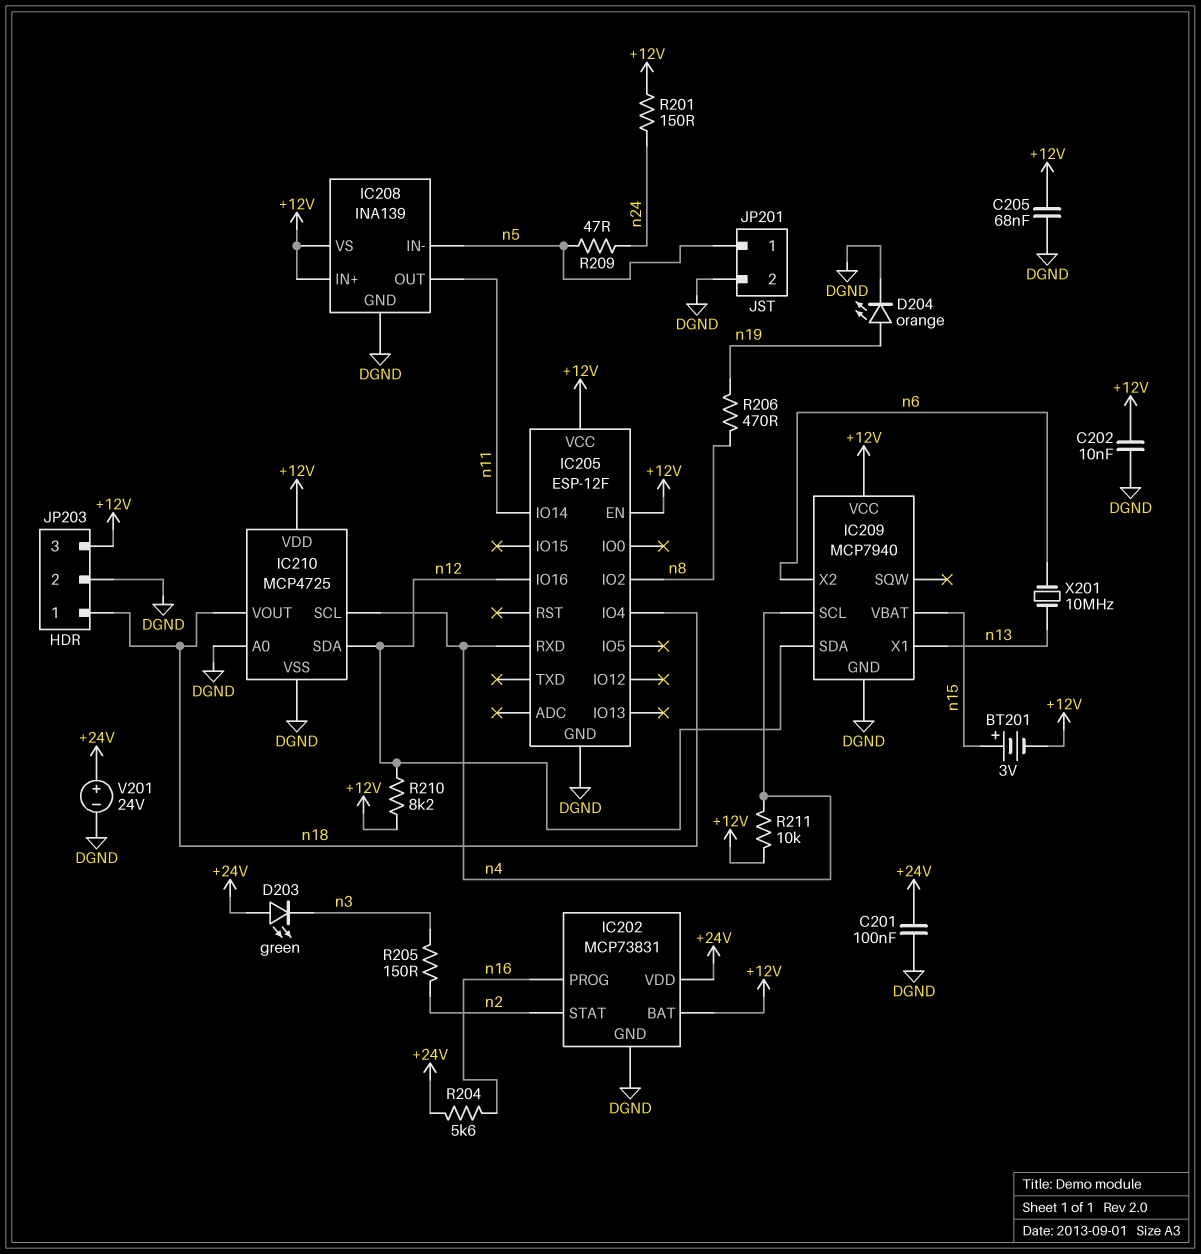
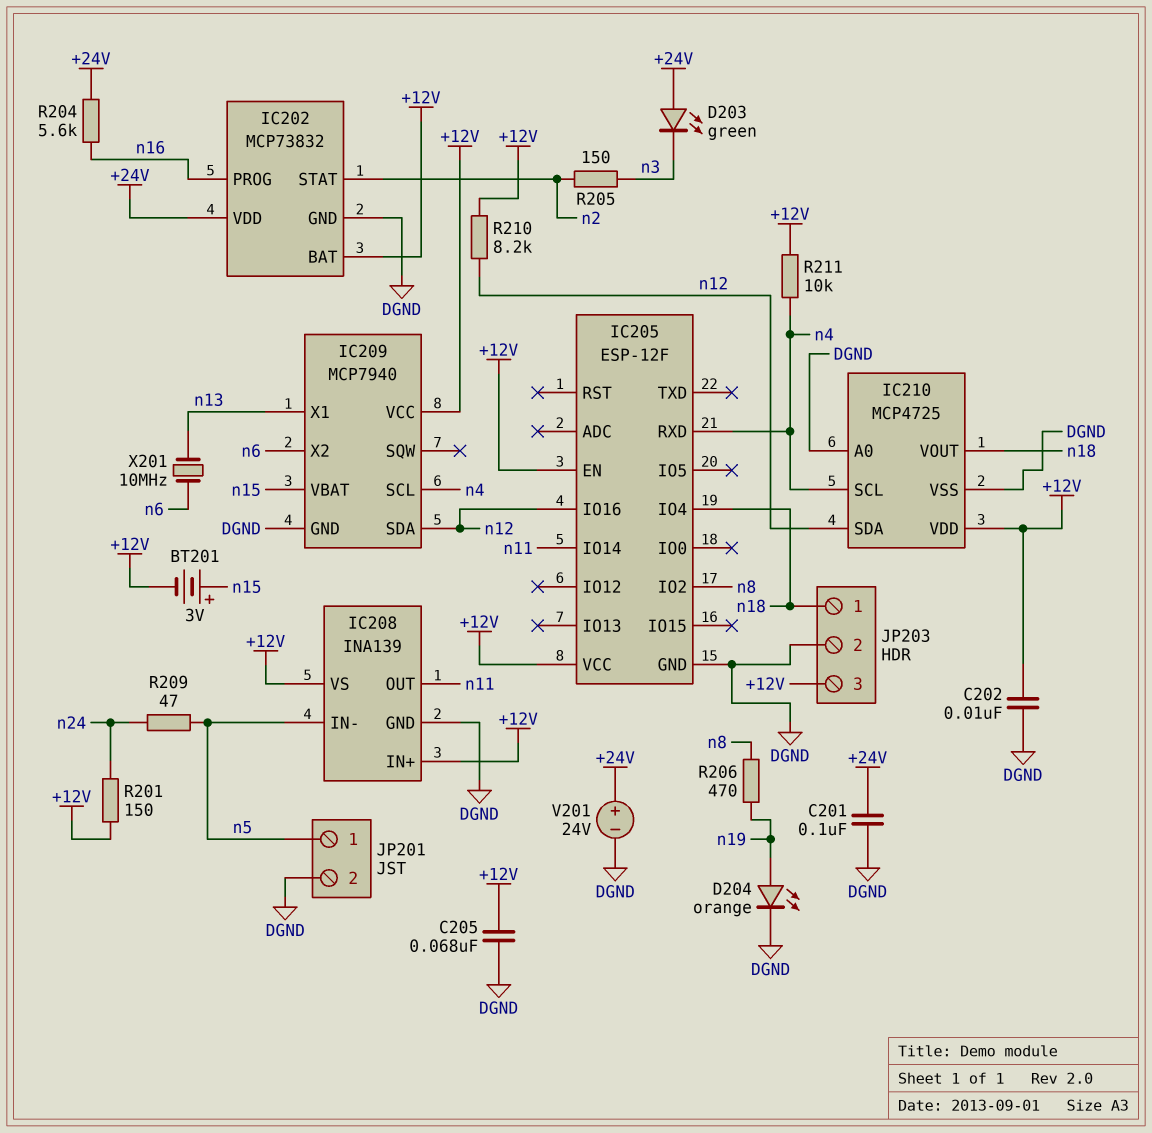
IC202: MCP73831 -> MCP73832

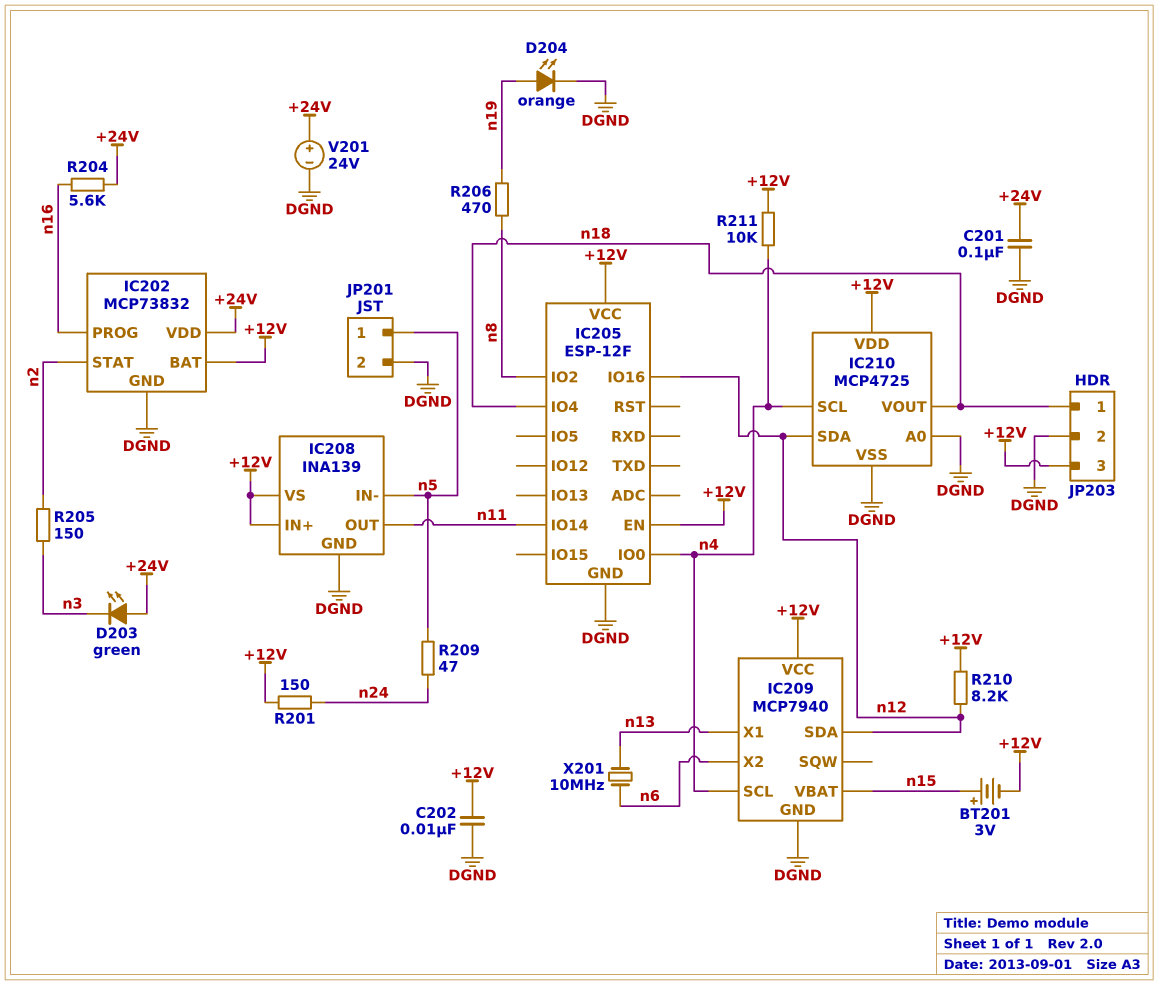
C205: 68nF (+12V, DGND) -> none
IC205 pin IO0: none -> n4
IC205 pin RXD: n4 -> none

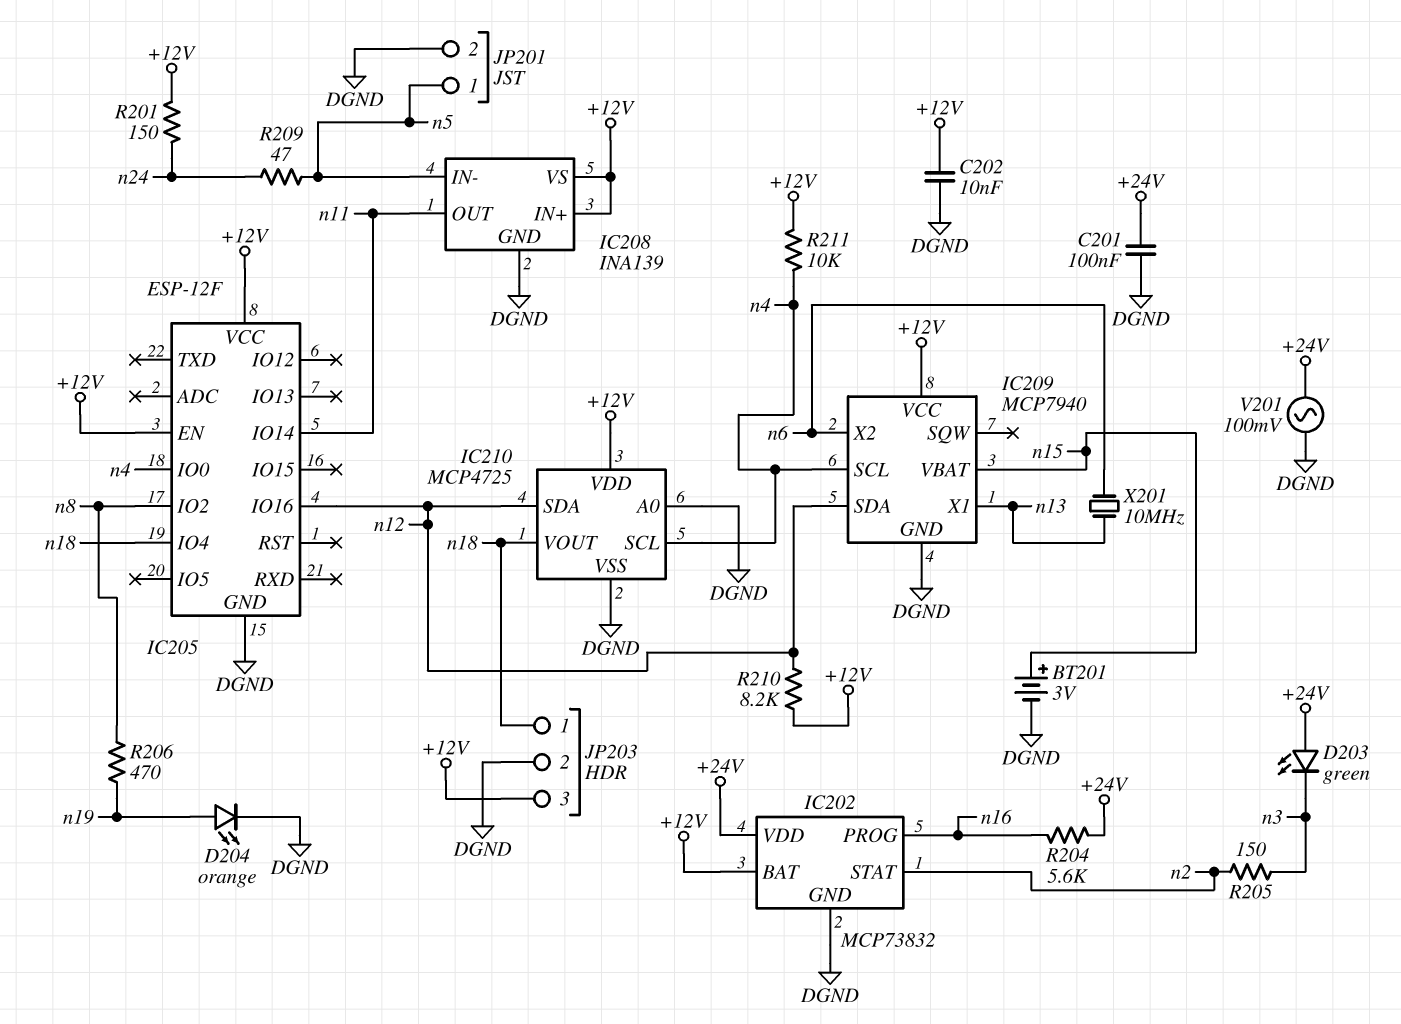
BT201: 3V (plus n15, minus +12V) -> 3V (plus n15, minus DGND)
V201: 24V (plus +24V, minus DGND) -> AC 100mV (+24V, DGND)

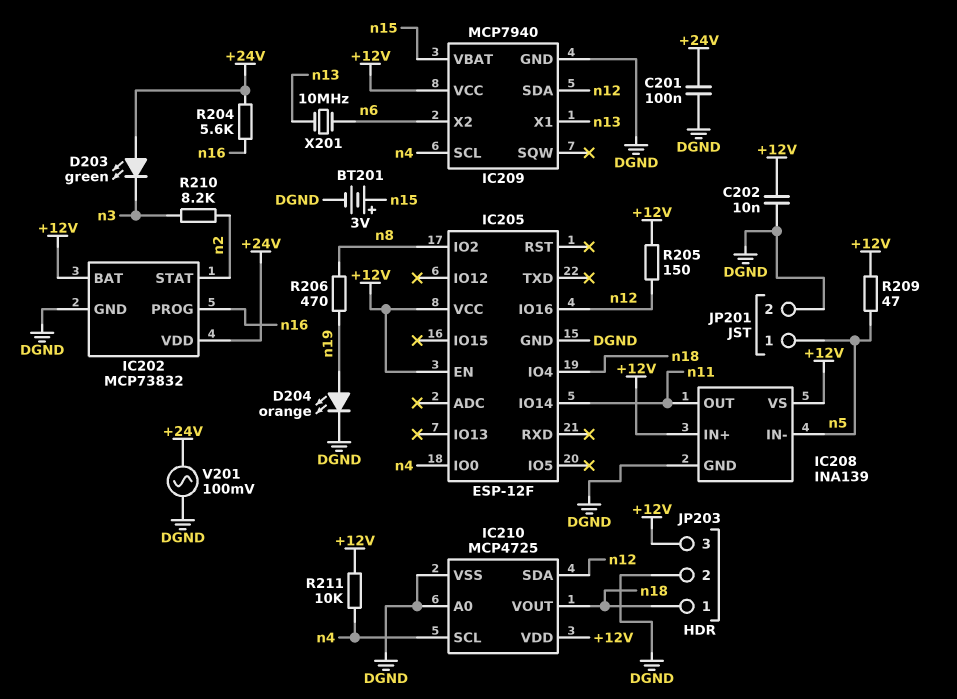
R201: 150 (+12V, n24) -> none
R205: 150 (n2, n3) -> 150 (+12V, n12)
R209: 47 (n5, n24) -> 47 (+12V, n5)
R210: 8.2k (+12V, n12) -> 8.2k (n2, n3)

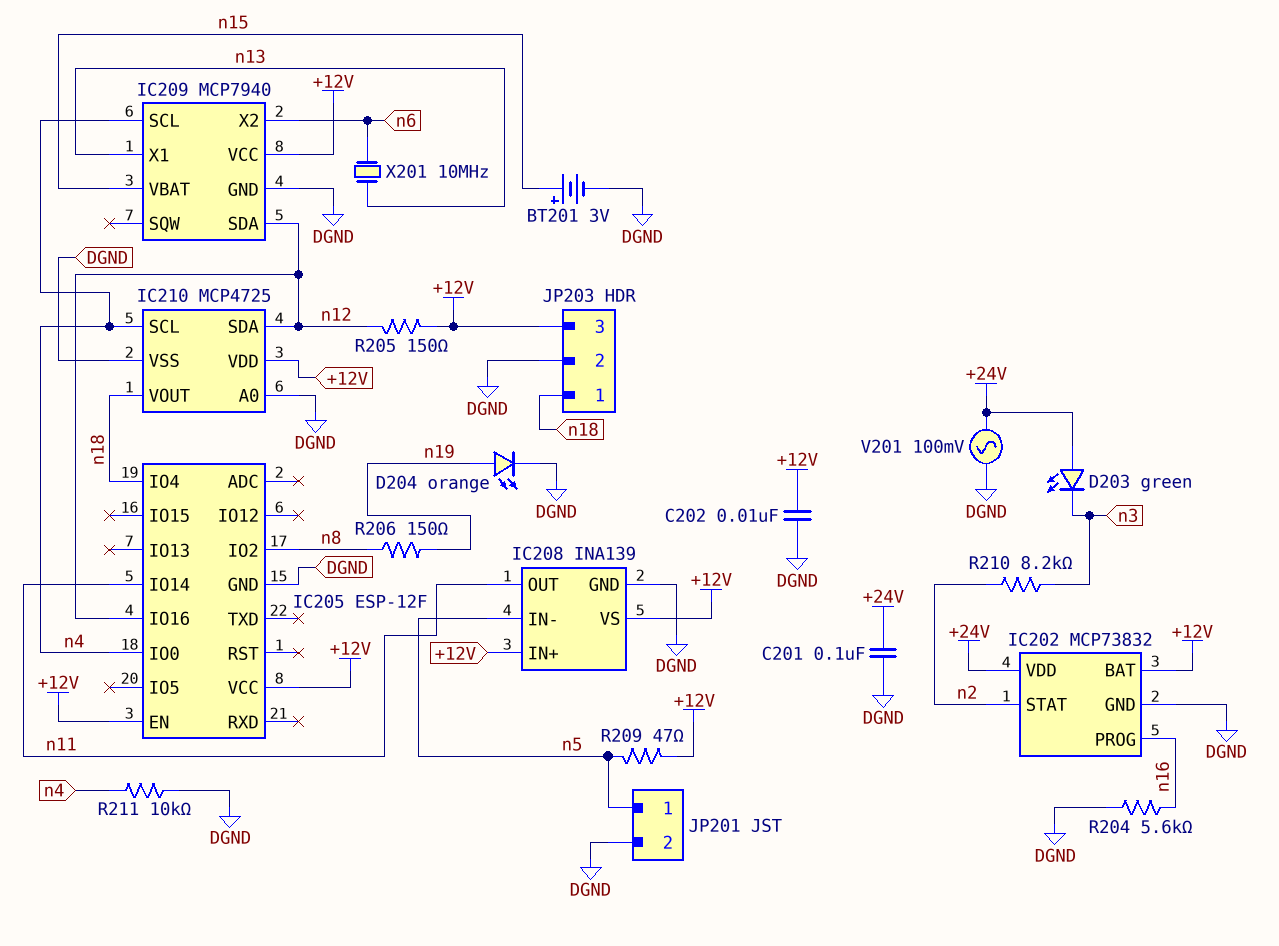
R204: 5.6k (+24V, n16) -> 5.6k (DGND, n16)
R206: 470 (n8, n19) -> 150 (n8, n19)
R211: 10k (+12V, n4) -> 10k (DGND, n4)

